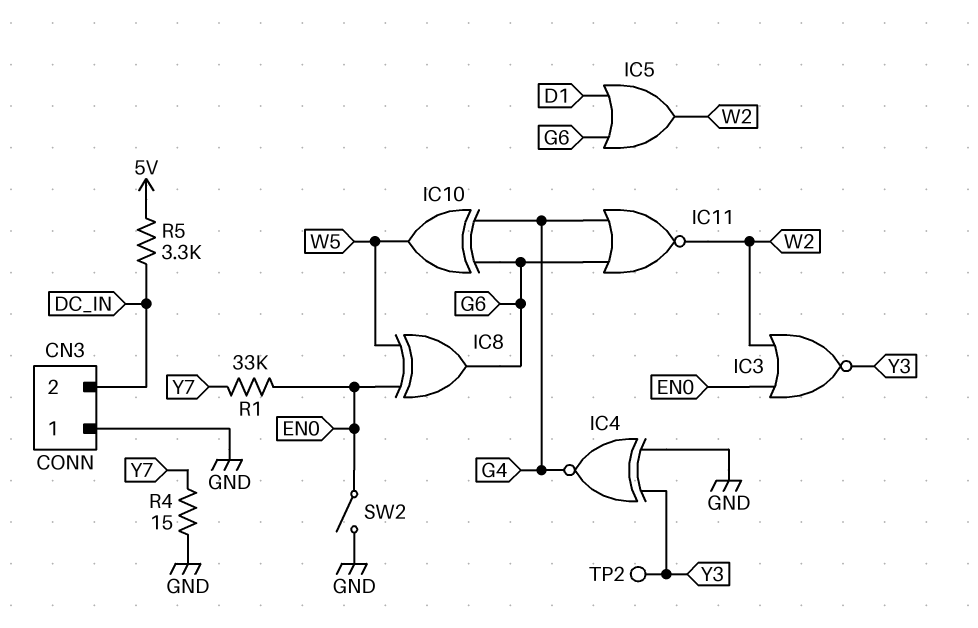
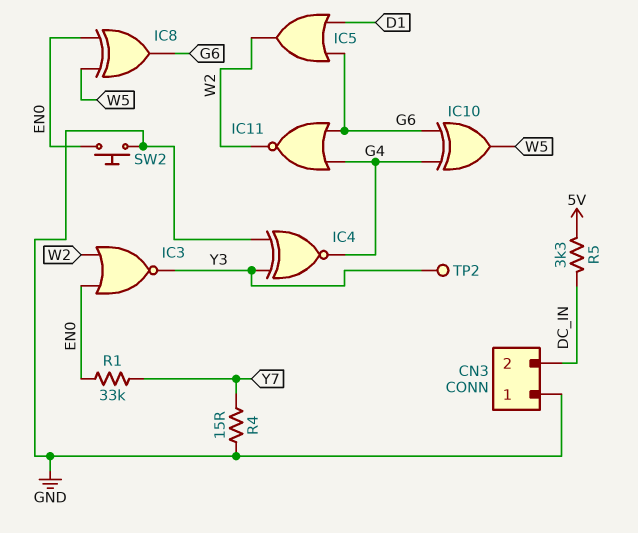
SW2: switch (EN0, GND) -> button (EN0, GND)

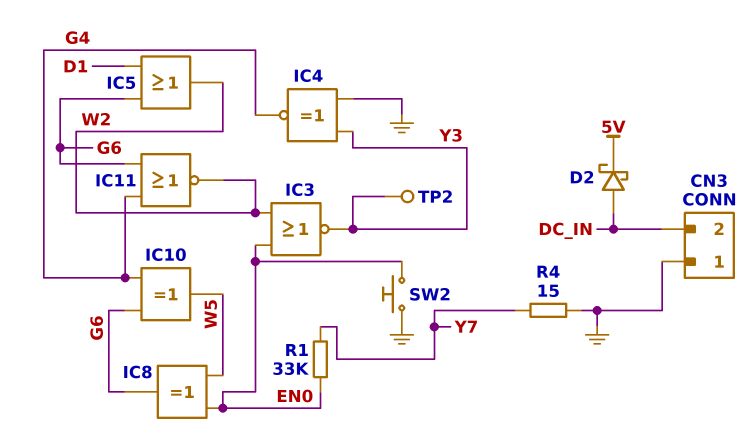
D2: none -> schottky (A DC_IN, K 5V)
R5: 3.3k (5V, DC_IN) -> none

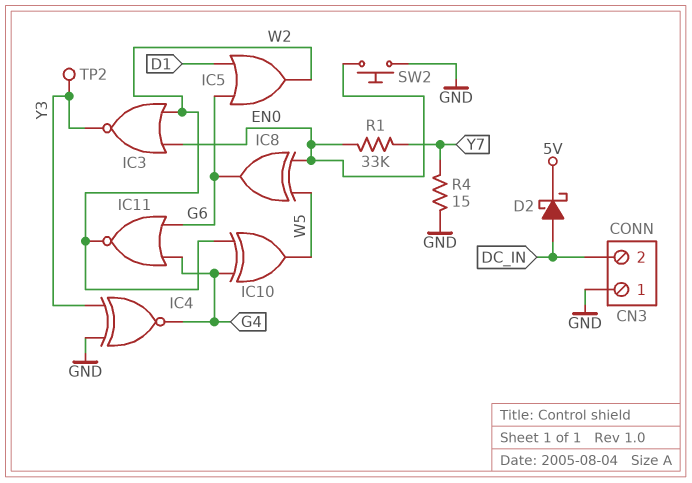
IC10: XOR (in G4, in G6, out W5) -> XOR (in G4, in W2, out W5)

